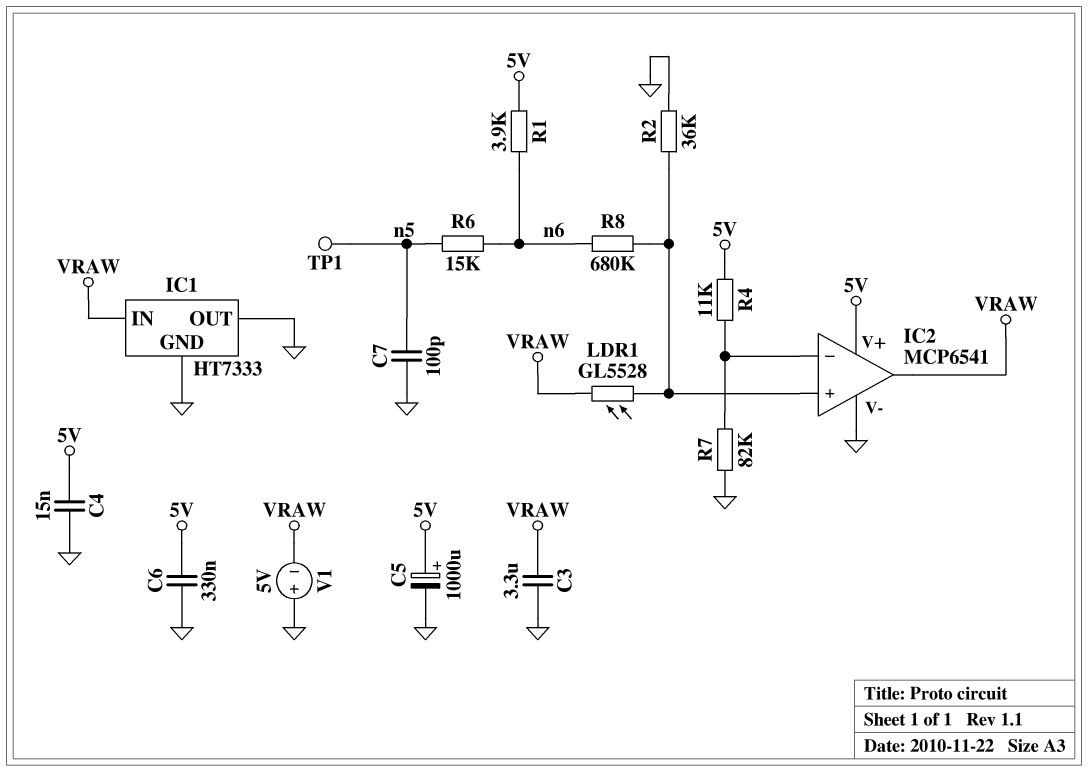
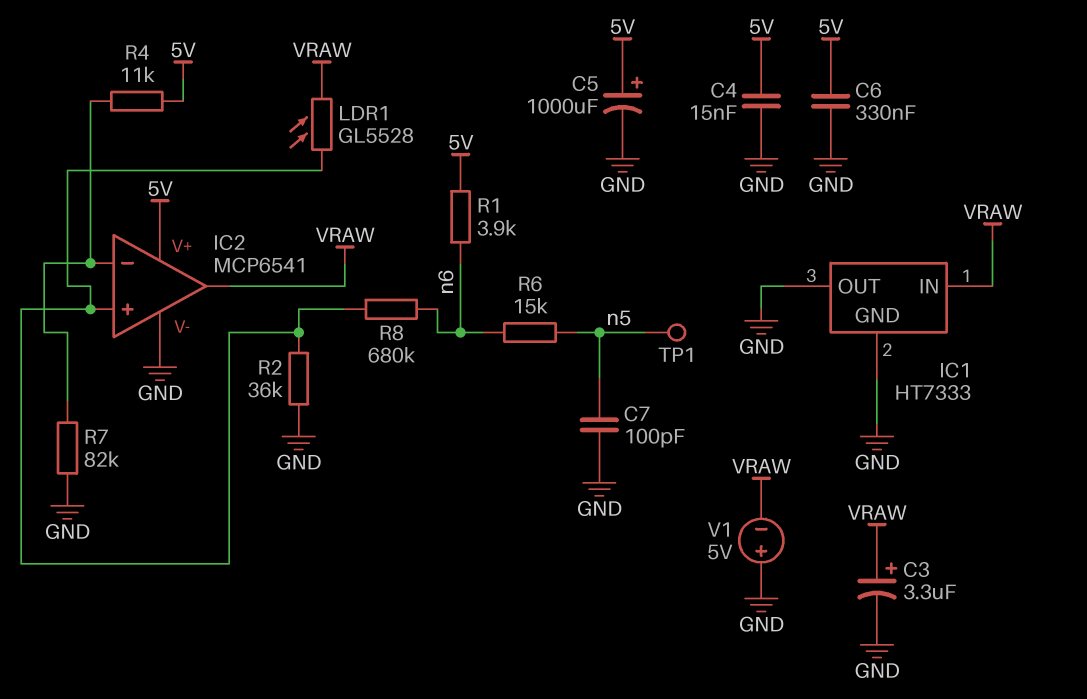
C3: 3.3uF (GND, VRAW) -> 3.3uF (plus VRAW, minus GND)

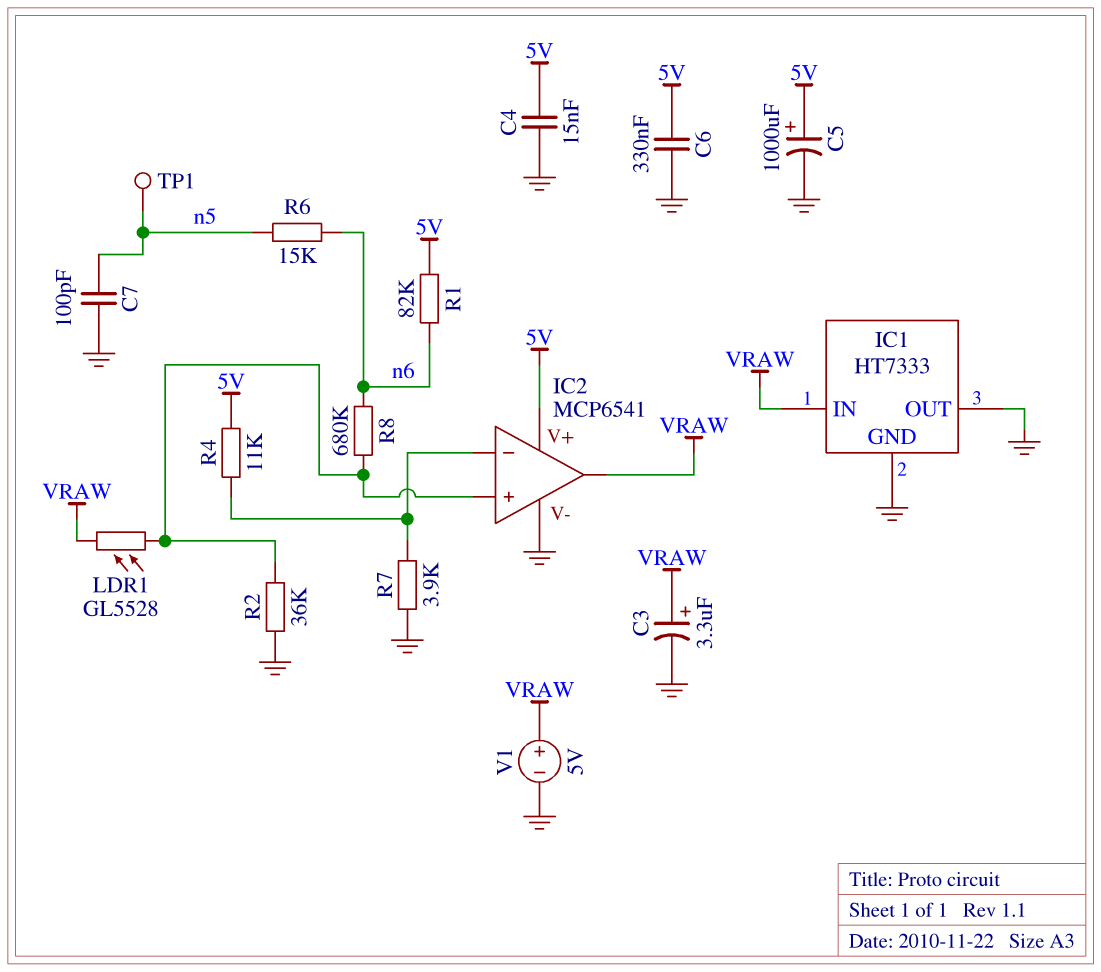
R1: 3.9k (5V, n6) -> 82k (5V, n6)
R7: 82k (GND, IC2/in-) -> 3.9k (GND, IC2/in-)
V1: 5V (plus GND, minus VRAW) -> 5V (plus VRAW, minus GND)

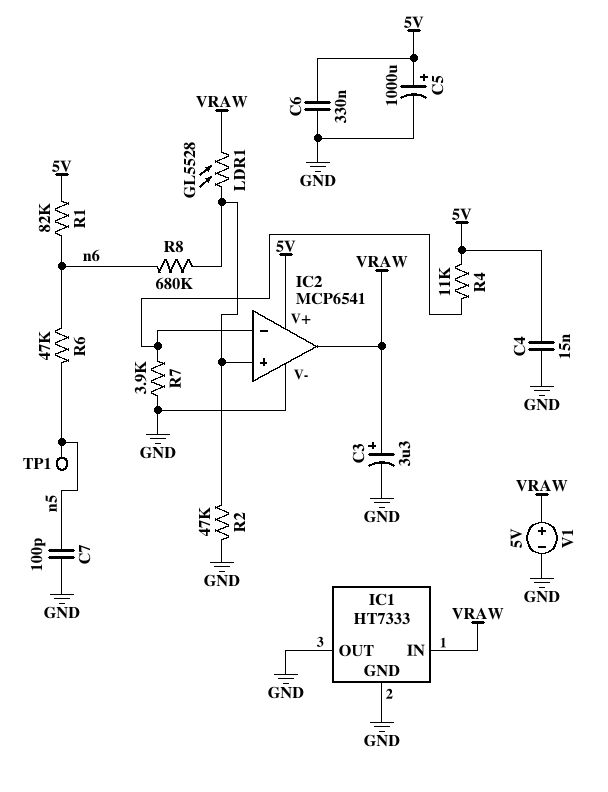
R2: 36k (GND, IC2/in+) -> 47k (GND, IC2/in+)
R6: 15k (n5, n6) -> 47k (n5, n6)

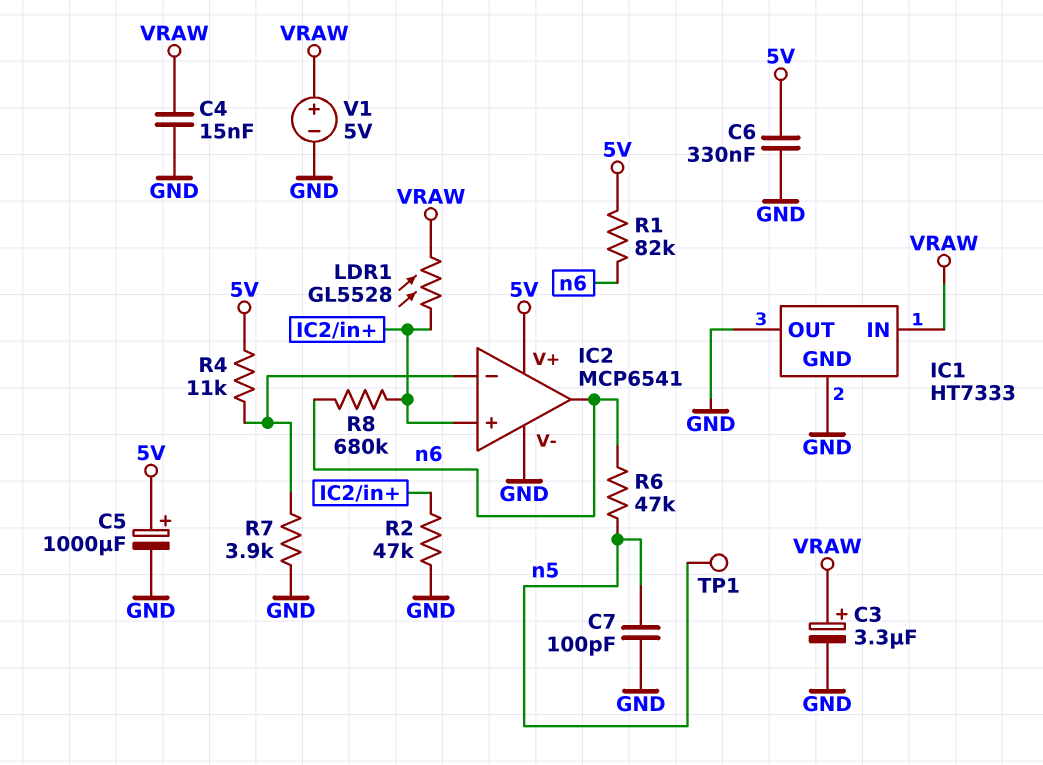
C4: 15nF (5V, GND) -> 15nF (GND, VRAW)
IC2 pin out: VRAW -> n6

